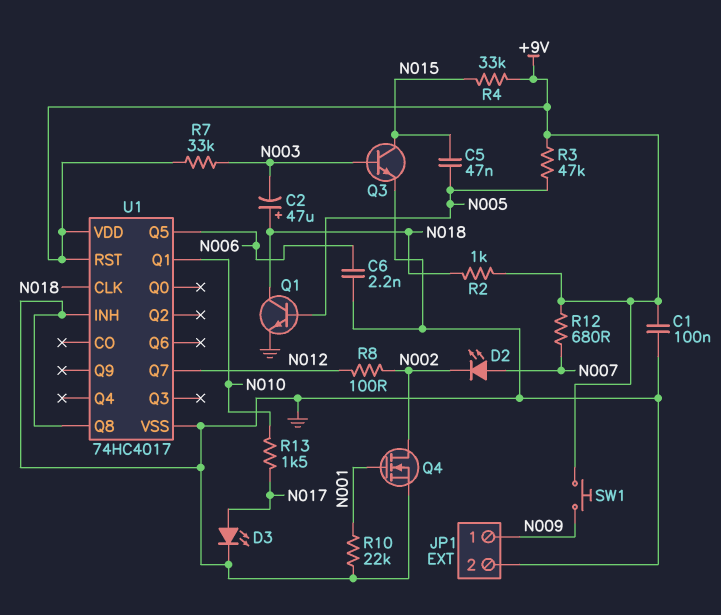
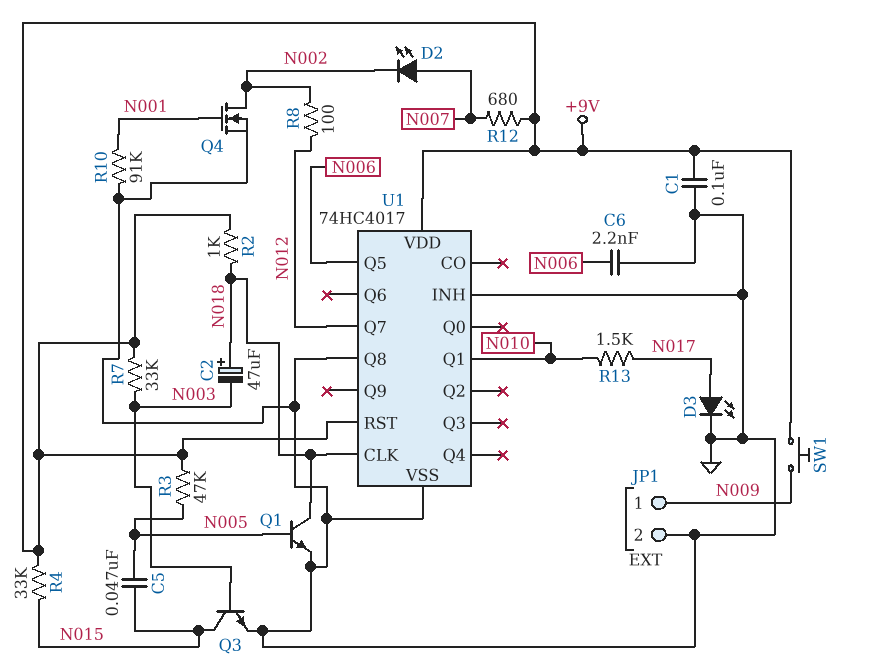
R10: 22k (GND, N001) -> 91k (GND, N001)

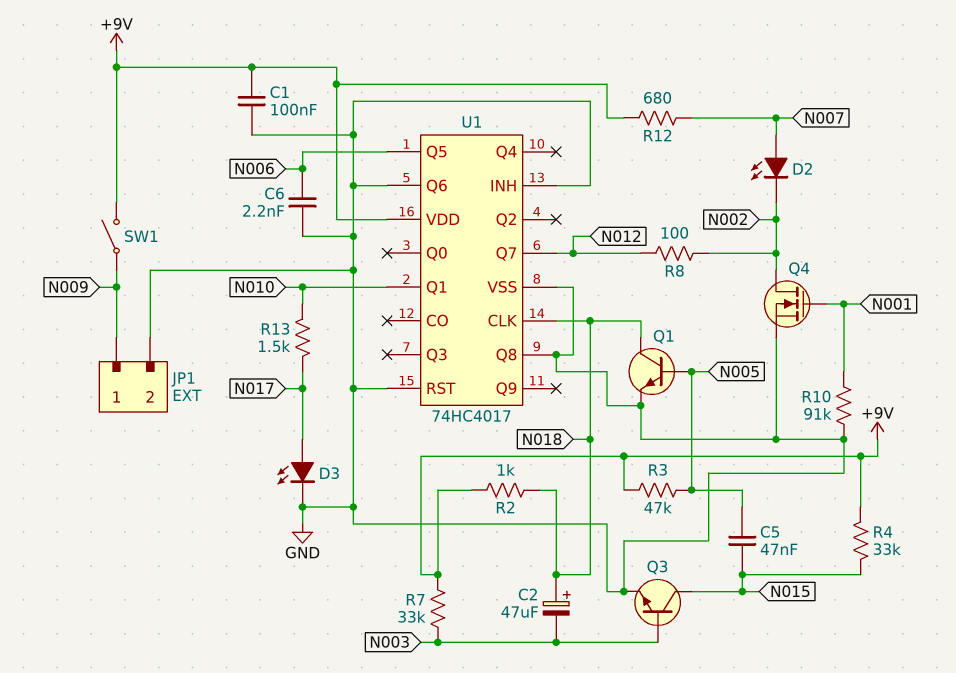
SW1: button (+9V, N009) -> switch (+9V, N009)
U1 pin Q6: none -> GND
U1 pin RST: +9V -> GND

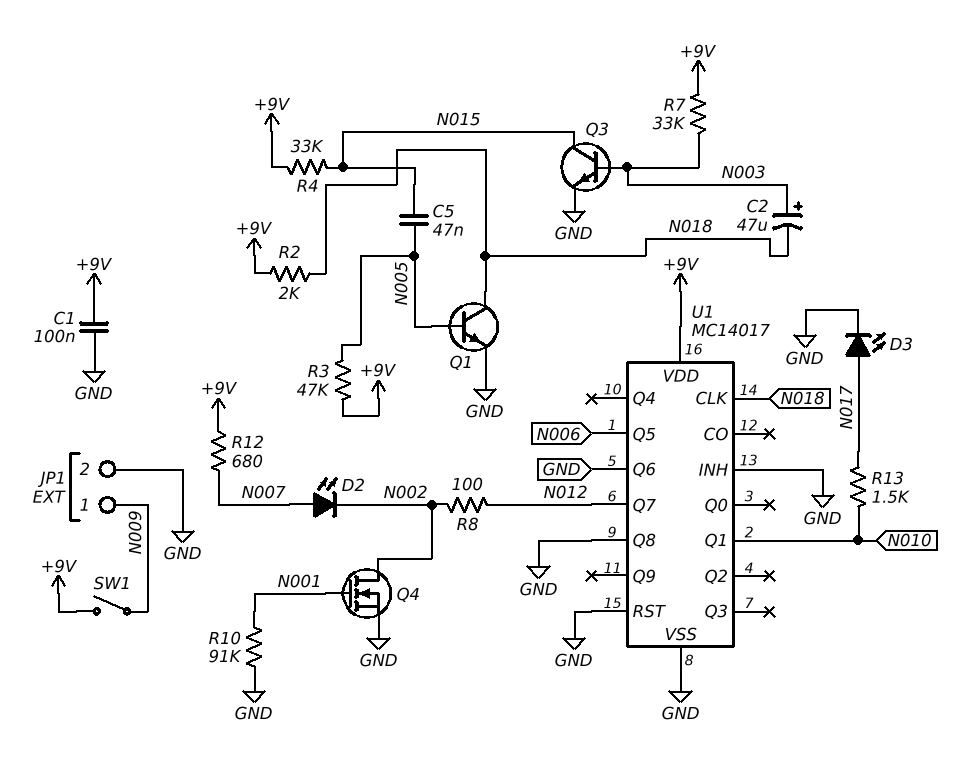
C2: 47uF (plus N018, minus N003) -> 47uF (plus N003, minus N018)
C6: 2.2nF (GND, N006) -> none
R2: 1k (+9V, N018) -> 2k (+9V, N018)
U1: 74HC4017 -> MC14017

